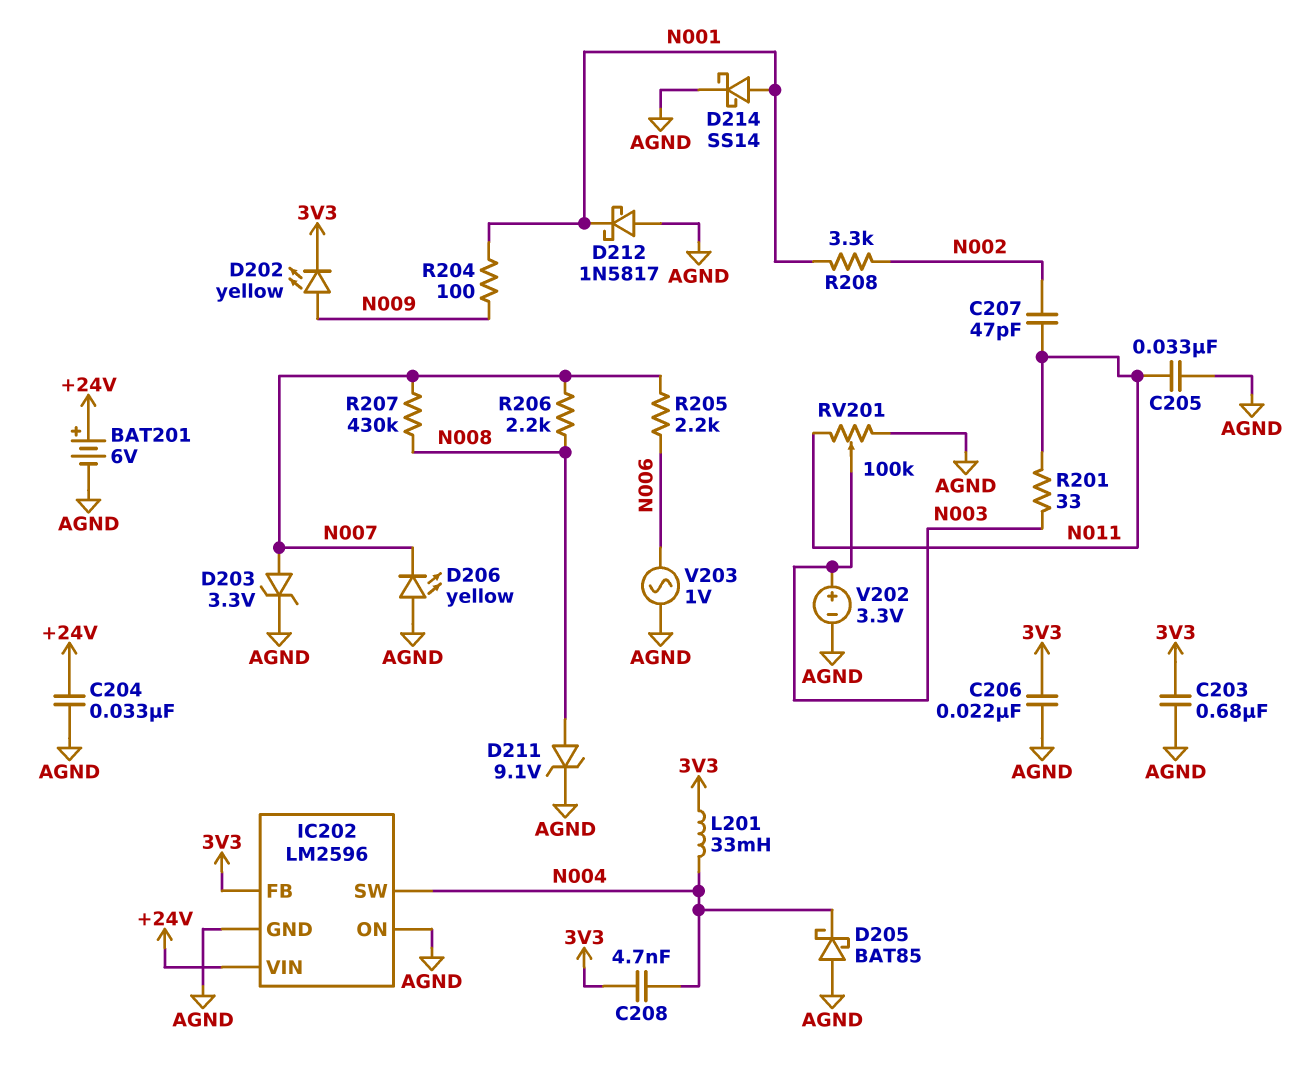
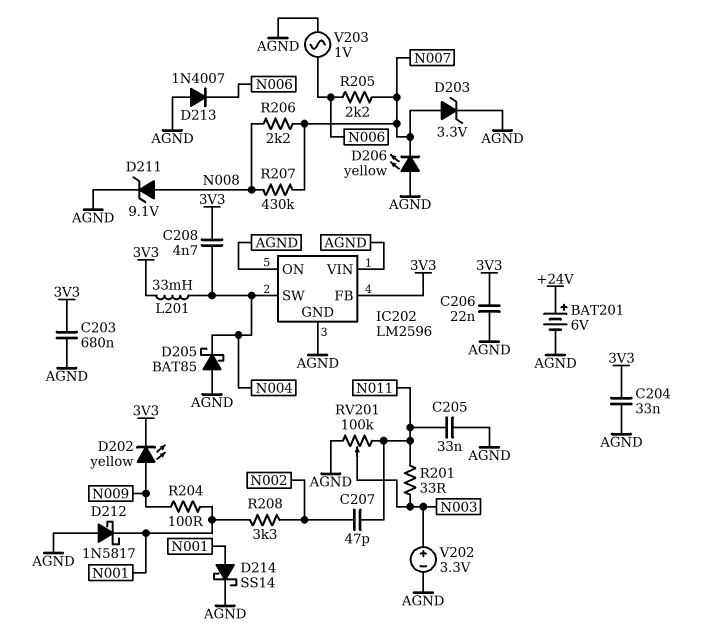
C204: 33nF (+24V, AGND) -> 33nF (3V3, AGND)
D213: none -> diode 1N4007 (A AGND, K N006)
IC202 pin VIN: +24V -> AGND

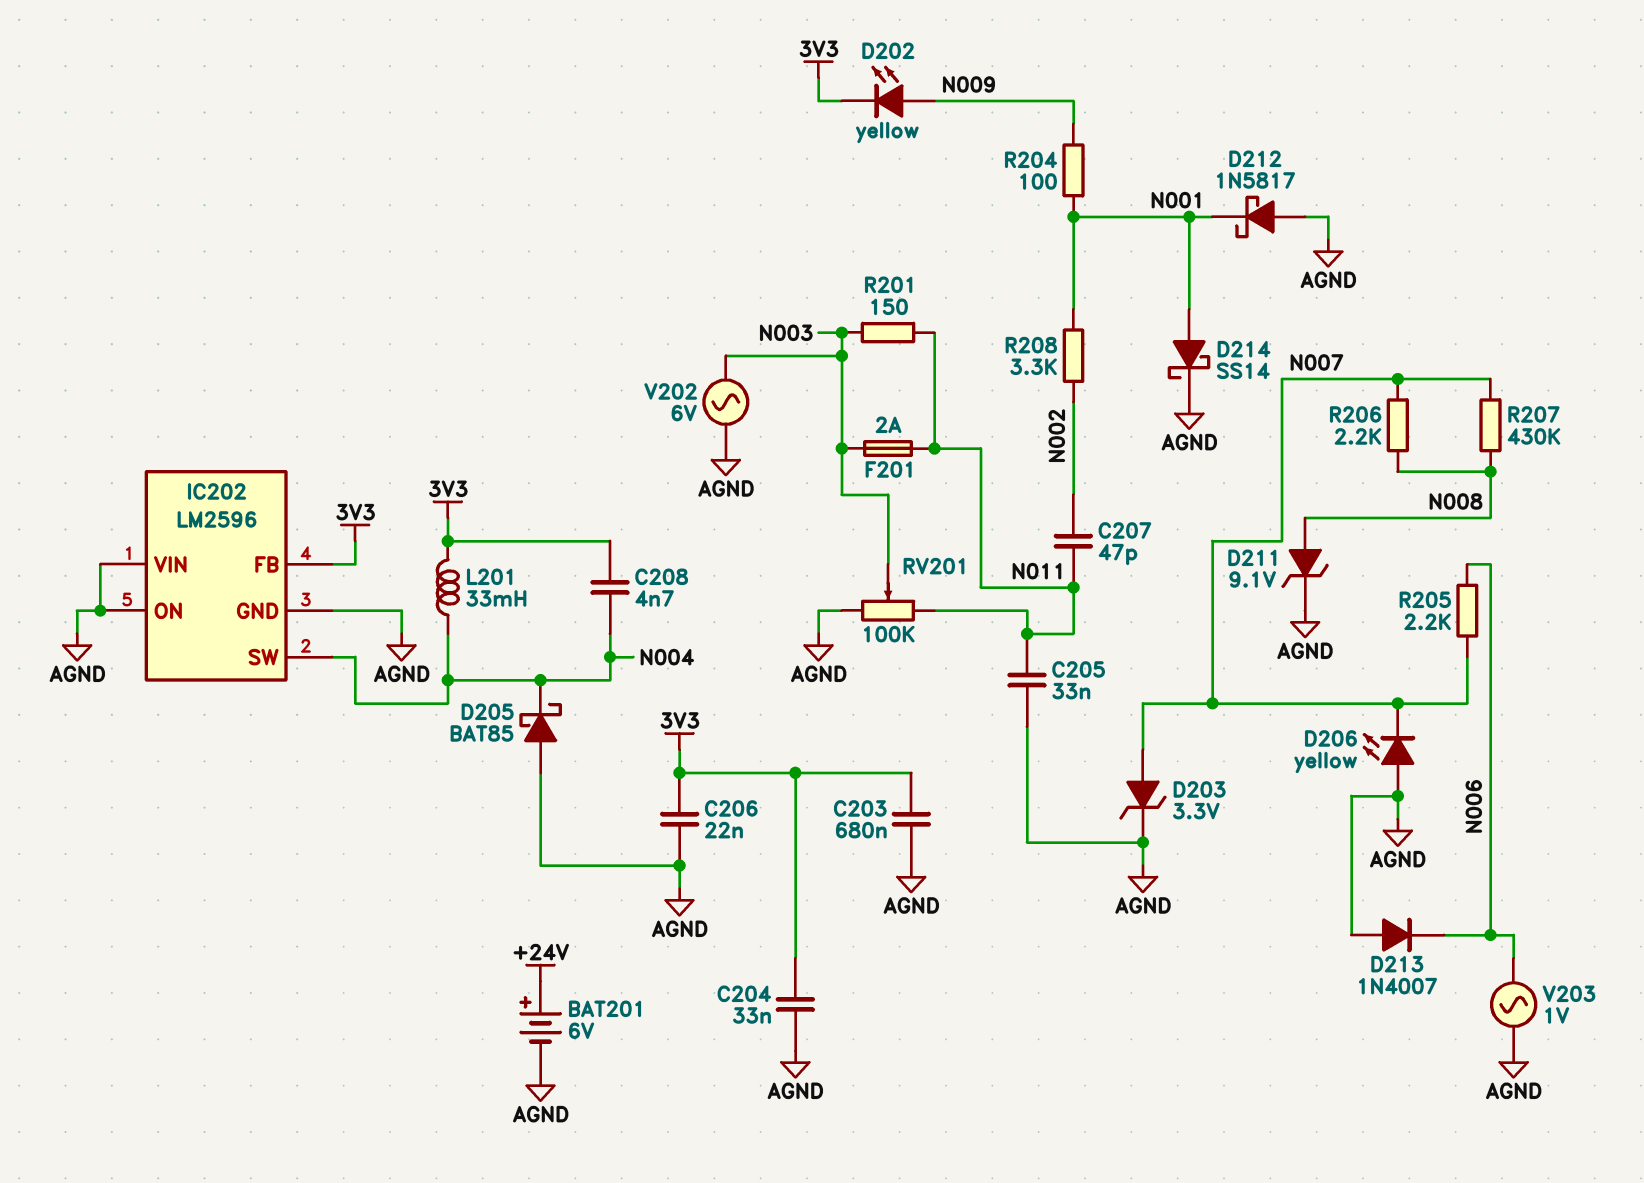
F201: none -> 2A (N003, N011)
R201: 33 (N003, N011) -> 150 (N003, N011)
V202: 3.3V (plus N003, minus AGND) -> AC 6V (AGND, N003)

